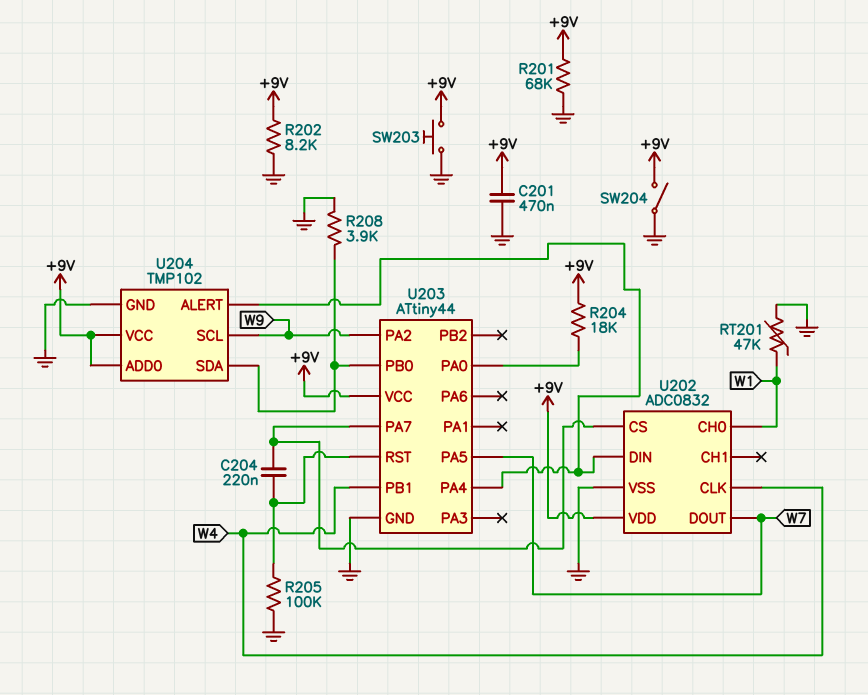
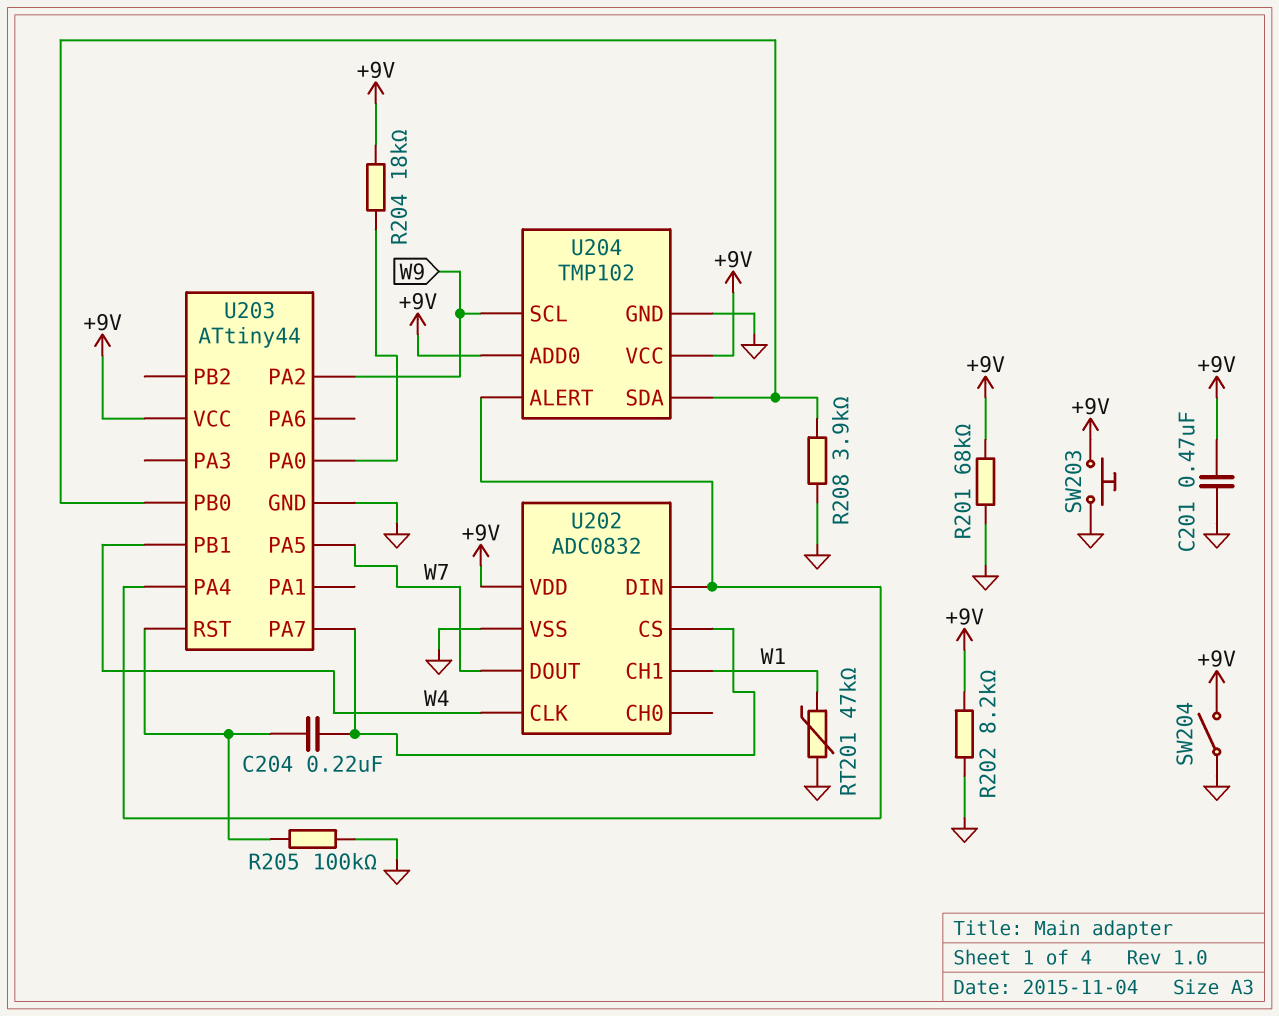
U202 pin CH0: W1 -> none
U202 pin CH1: none -> W1

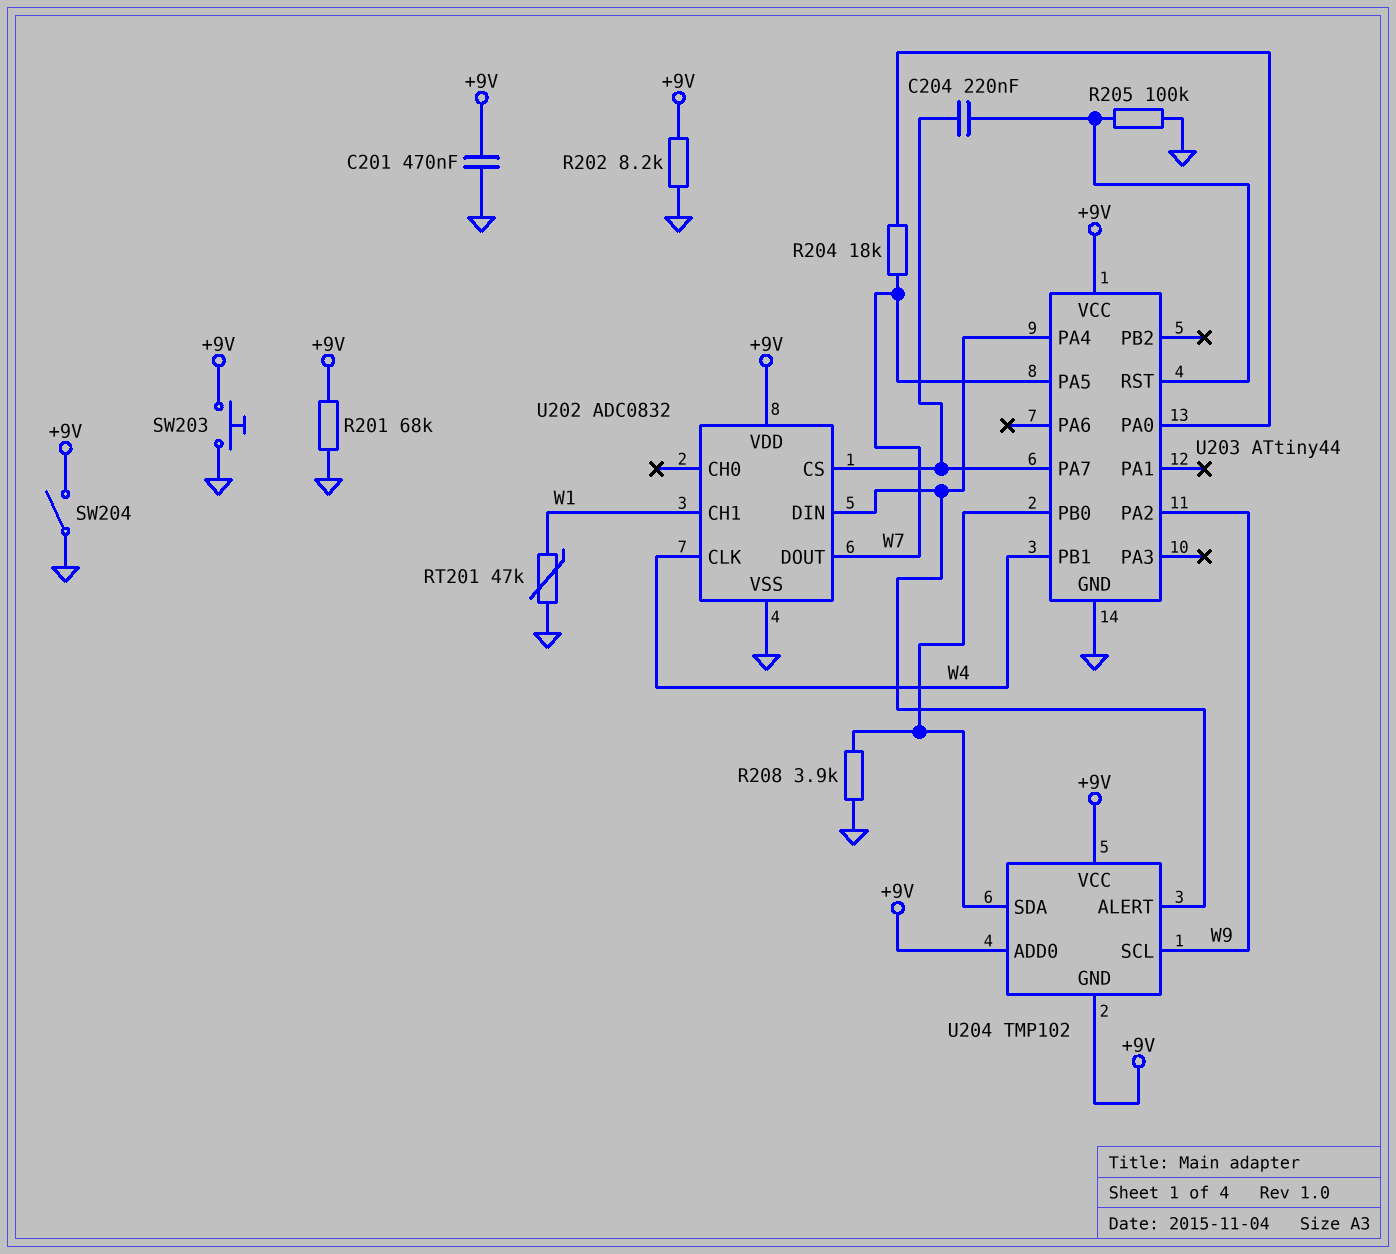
R204: 18k (+9V, U203/PA0) -> 18k (U203/PA0, W7)
U204 pin GND: GND -> +9V

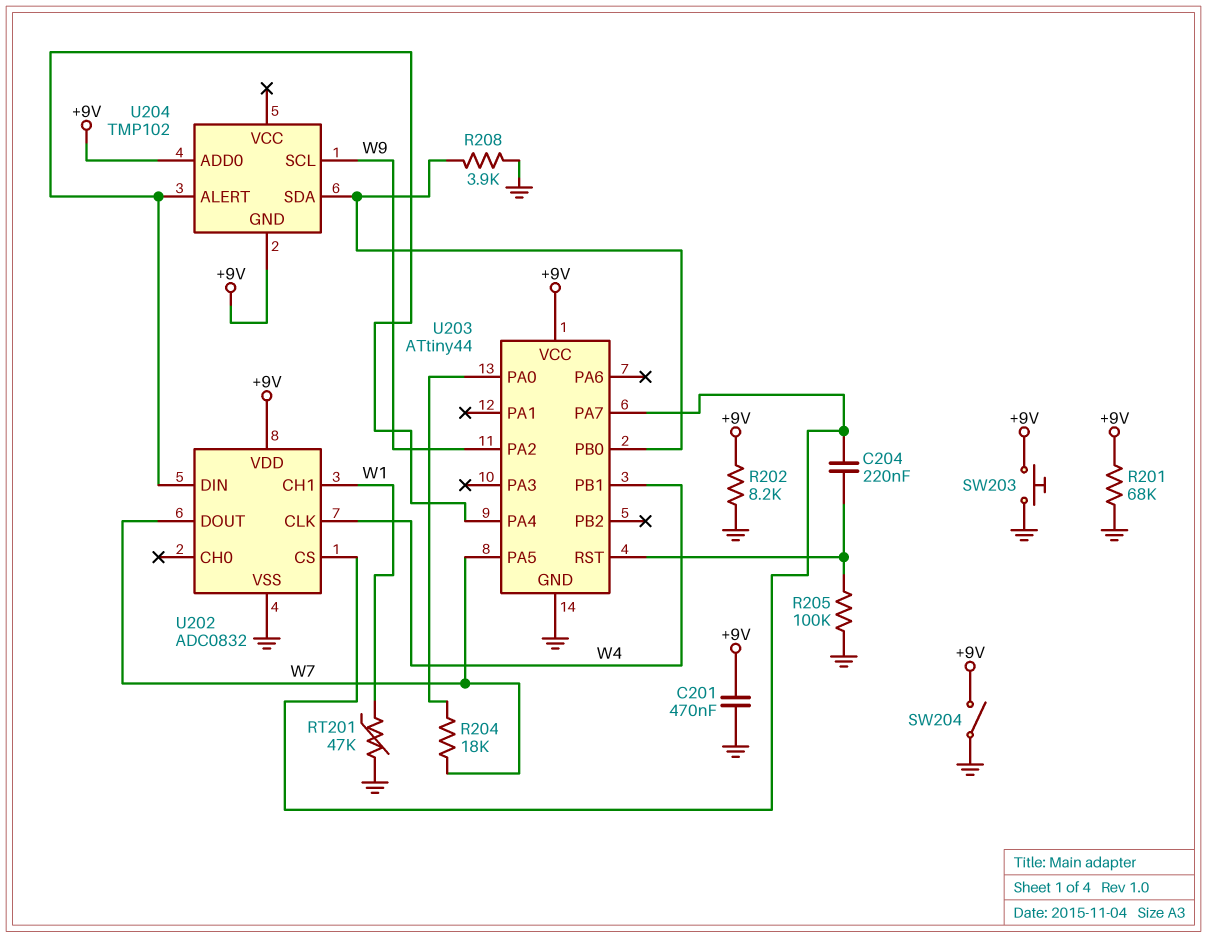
U204 pin VCC: +9V -> none

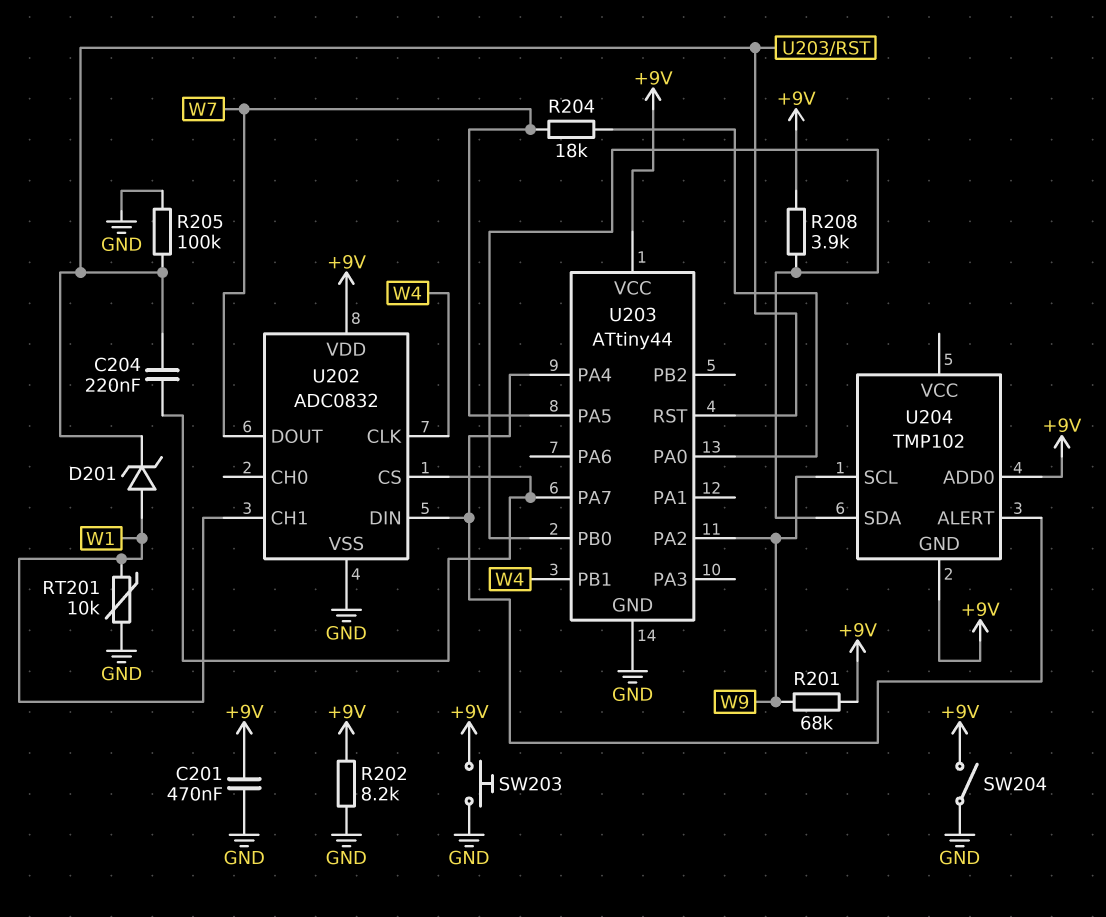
D201: none -> zener (A W1, K U203/RST)
R201: 68k (+9V, GND) -> 68k (+9V, W9)
R208: 3.9k (GND, U203/PB0) -> 3.9k (+9V, U203/PB0)
RT201: 47k (GND, W1) -> 10k (GND, W1)

